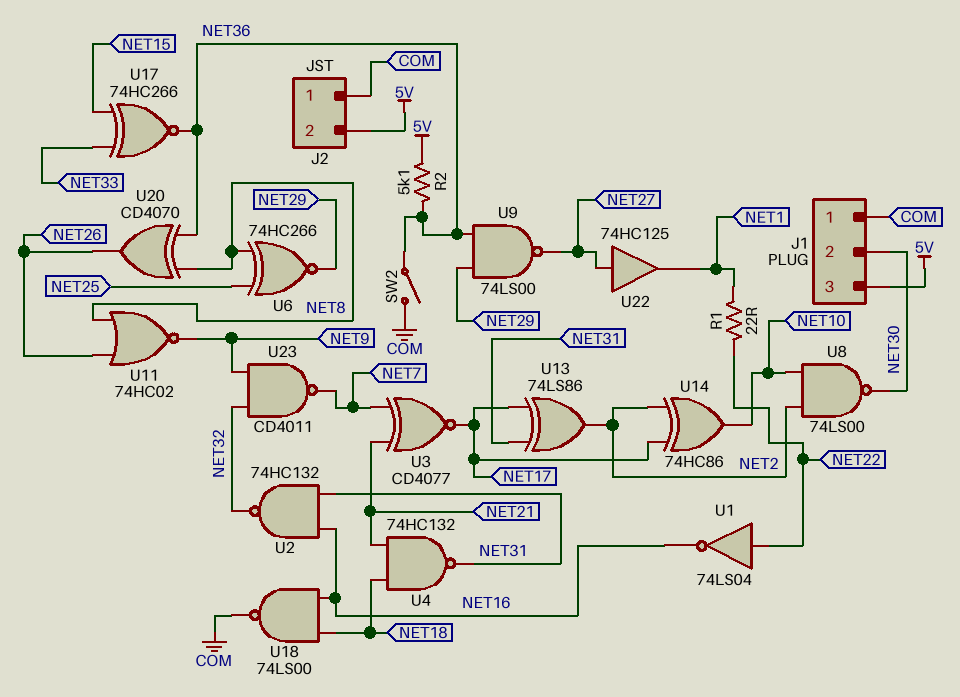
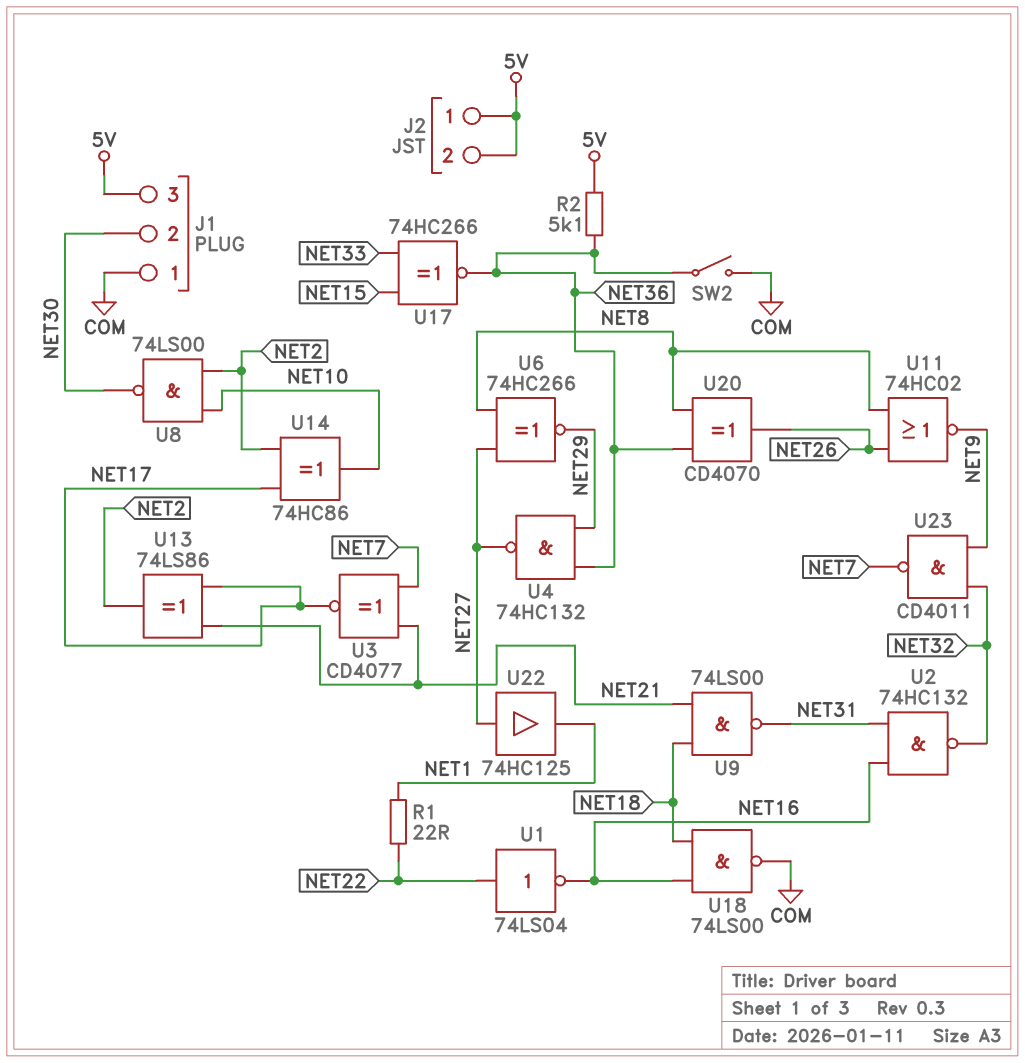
J2 pin 1: COM -> 5V
U4: NAND 74HC132 (in NET18, in NET21, out NET31) -> NAND 74HC132 (in NET29, in NET36, out NET27)
U6: XNOR 74HC266 (in NET8, in NET25, out NET29) -> XNOR 74HC266 (in NET8, in NET27, out NET29)
U9: NAND 74LS00 (in NET29, in NET36, out NET27) -> NAND 74LS00 (in NET18, in NET21, out NET31)
U13: XOR 74LS86 (in NET17, in NET31, out NET2) -> XOR 74LS86 (in NET17, in NET21, out NET2)

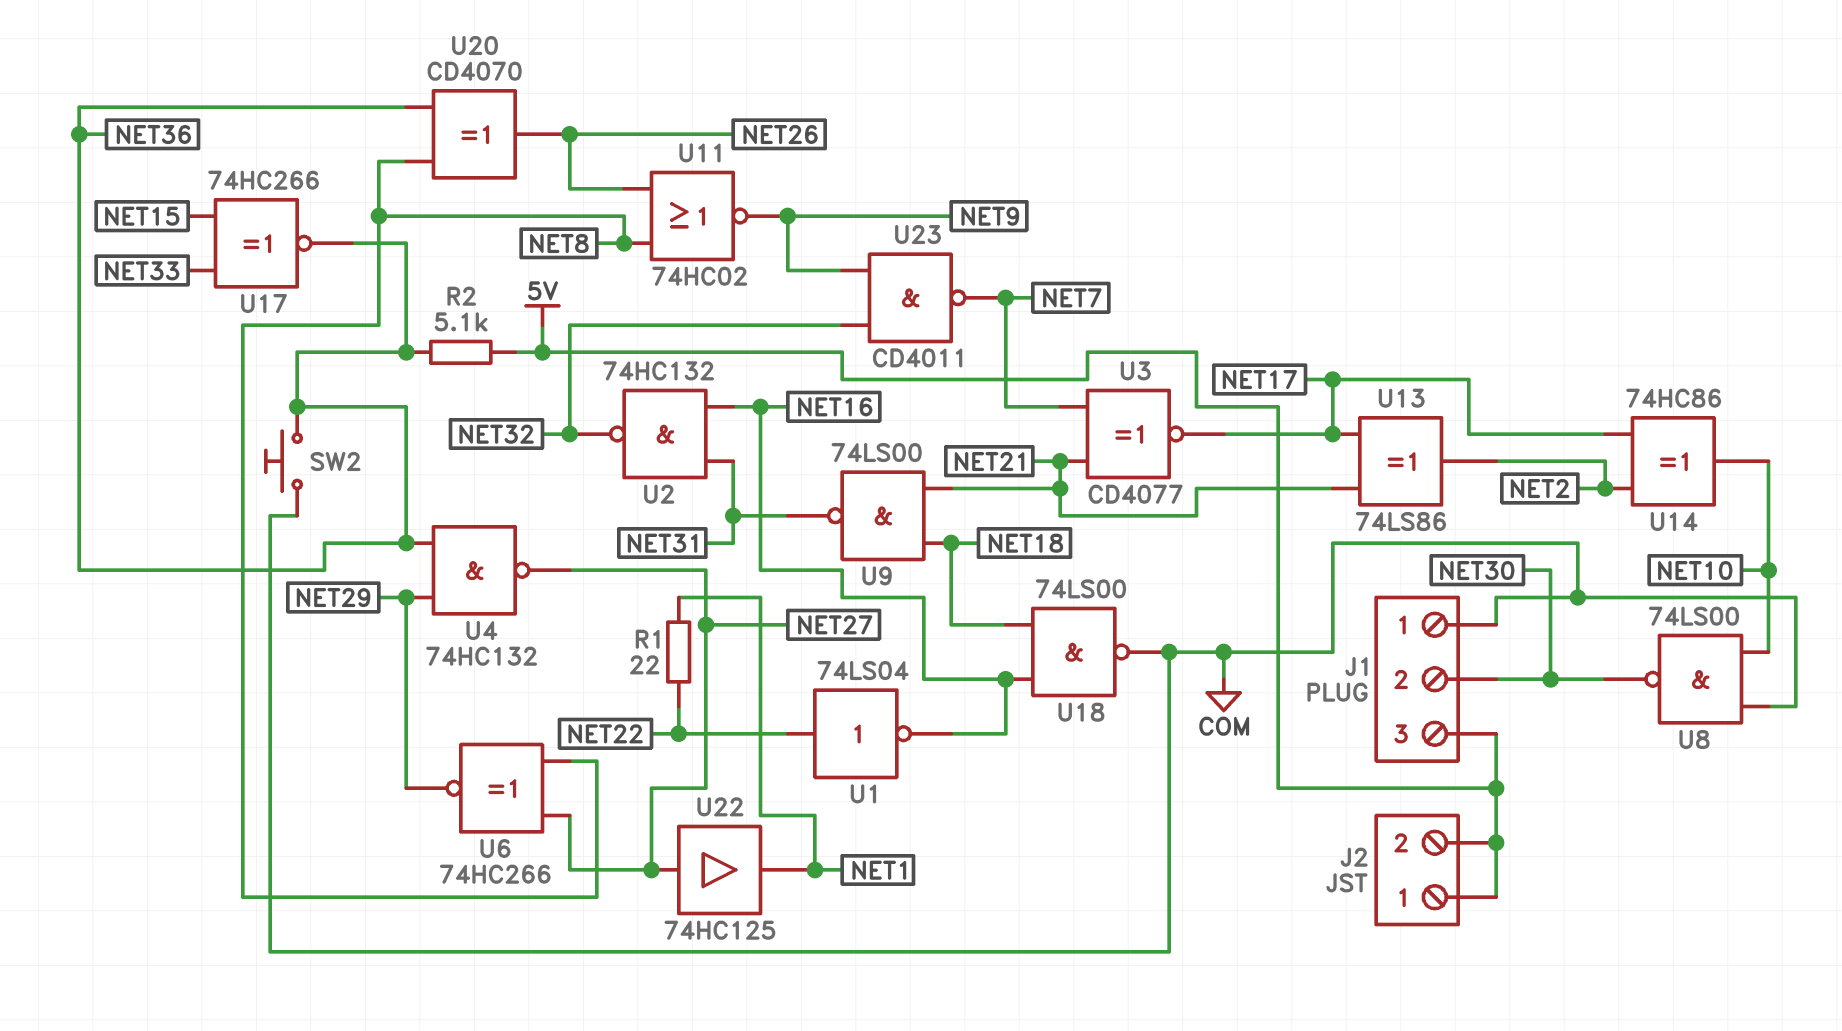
SW2: switch (COM, NET36) -> button (COM, NET36)
U8: NAND 74LS00 (in NET2, in NET10, out NET30) -> NAND 74LS00 (in COM, in NET10, out NET30)

